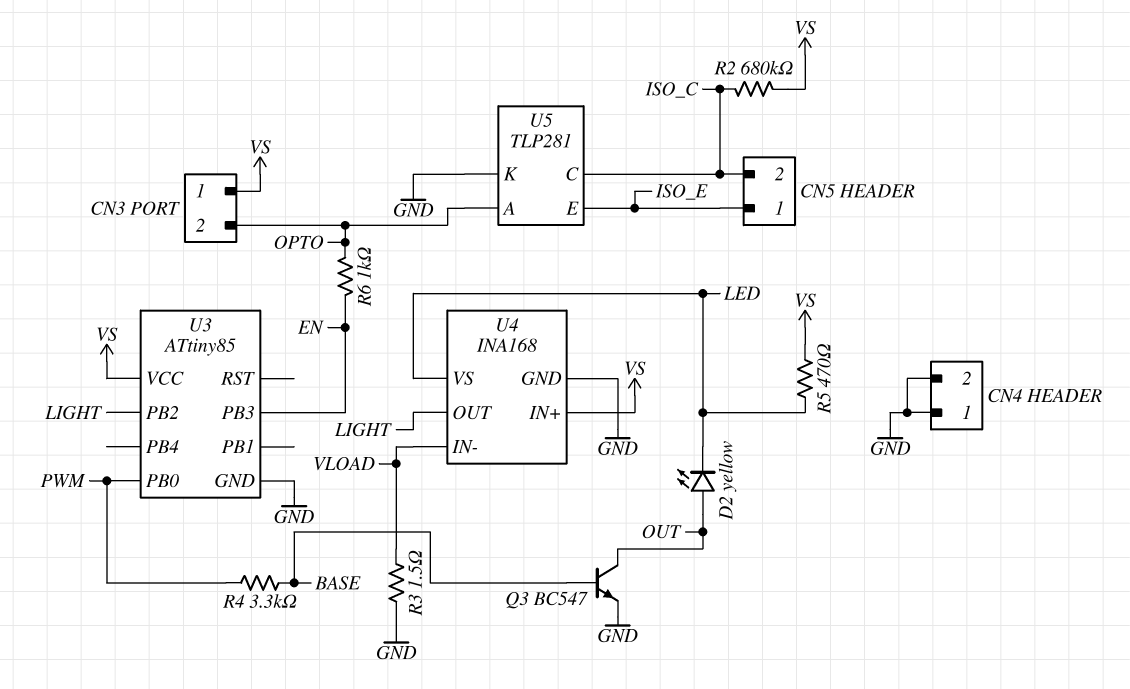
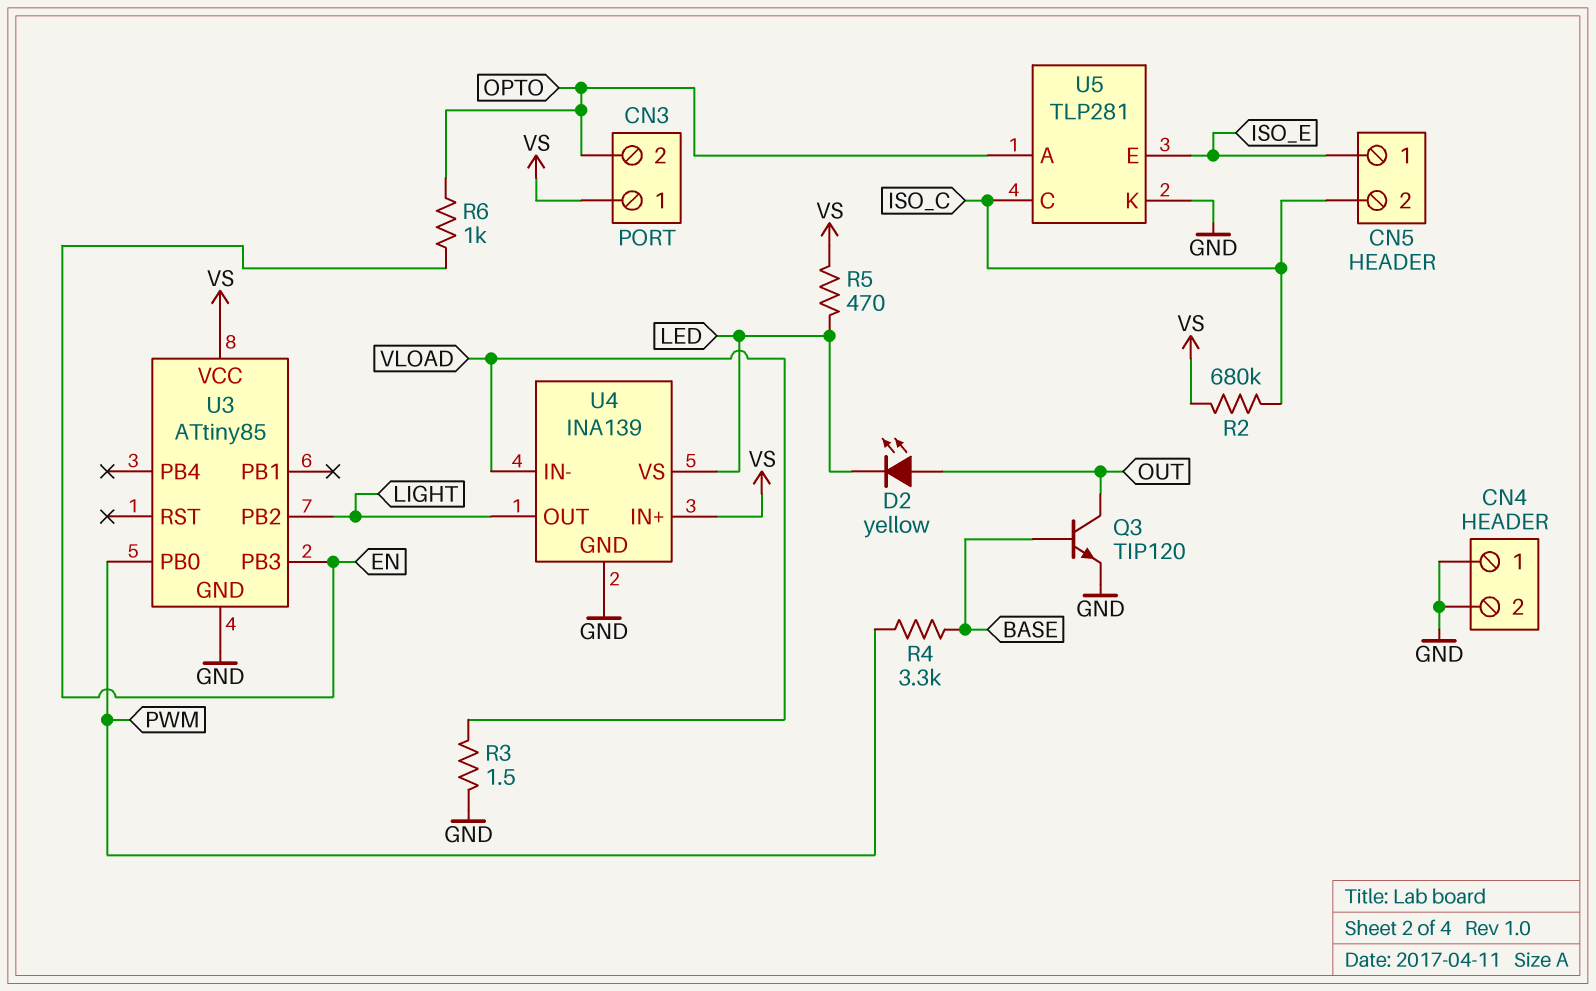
Q3: NPN BC547 (B BASE, C OUT, E GND) -> NPN TIP120 (B BASE, C OUT, E GND)
U4: INA168 -> INA139

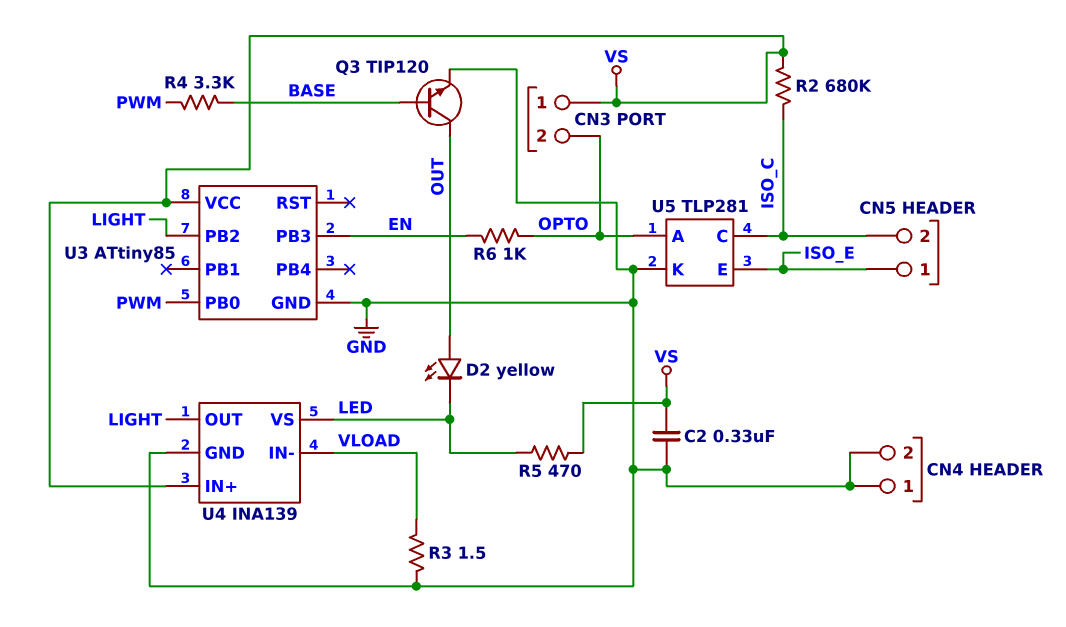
C2: none -> 330nF (GND, VS)

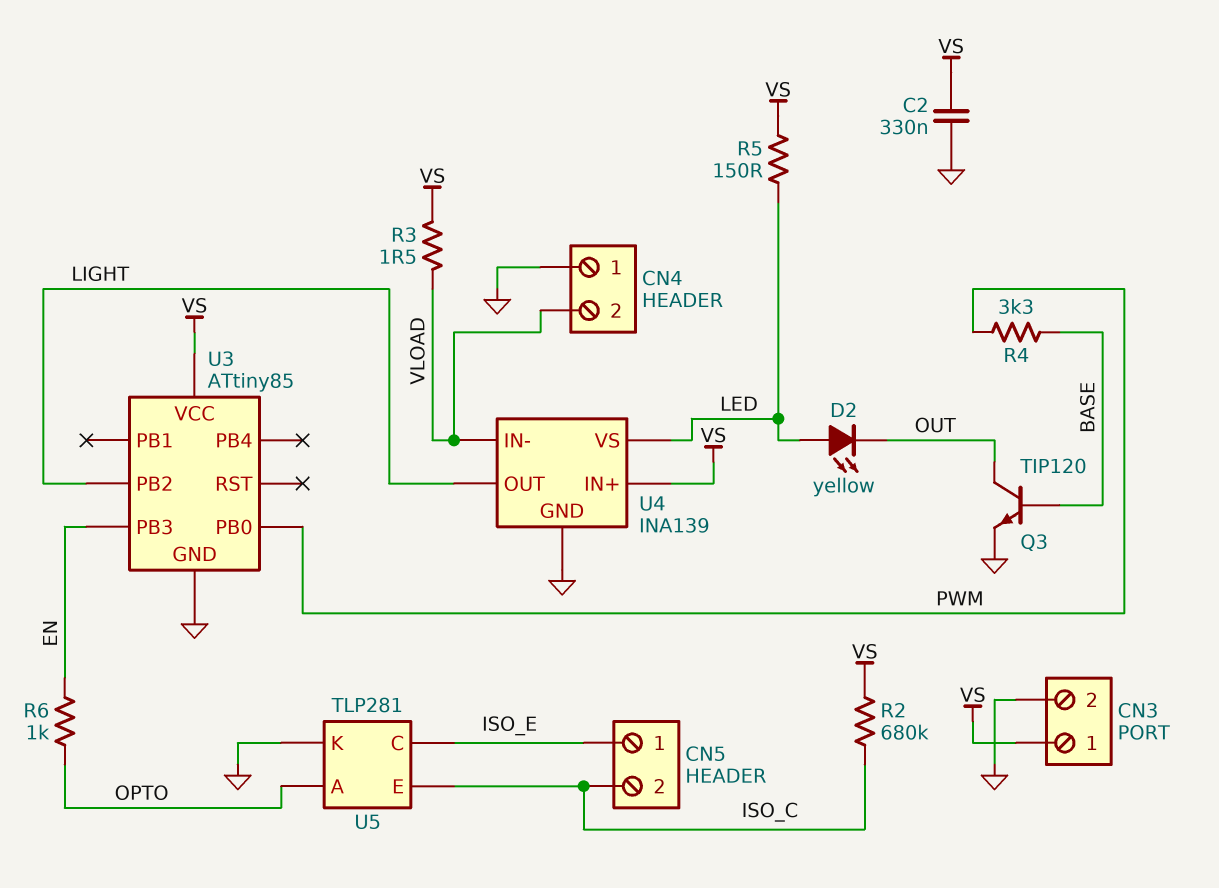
CN3 pin 2: OPTO -> GND
CN4 pin 2: GND -> VLOAD
D2: LED yellow (A OUT, K LED) -> LED yellow (A LED, K OUT)
R3: 1.5 (GND, VLOAD) -> 1.5 (VLOAD, VS)
R5: 470 (LED, VS) -> 150 (LED, VS)
U5 pin C: ISO_C -> ISO_E
U5 pin E: ISO_E -> ISO_C

